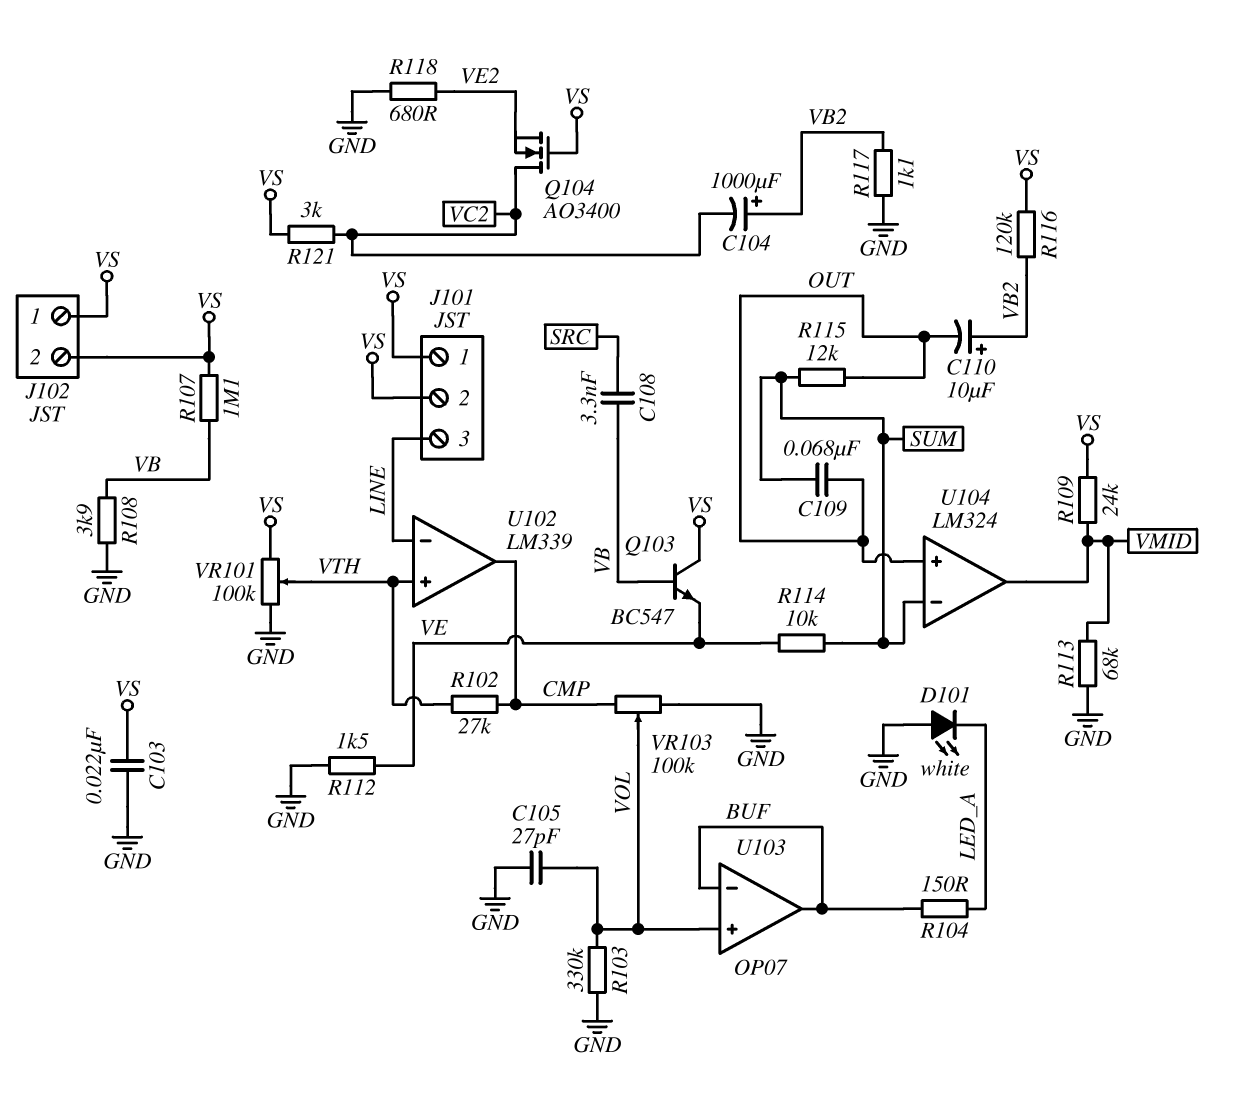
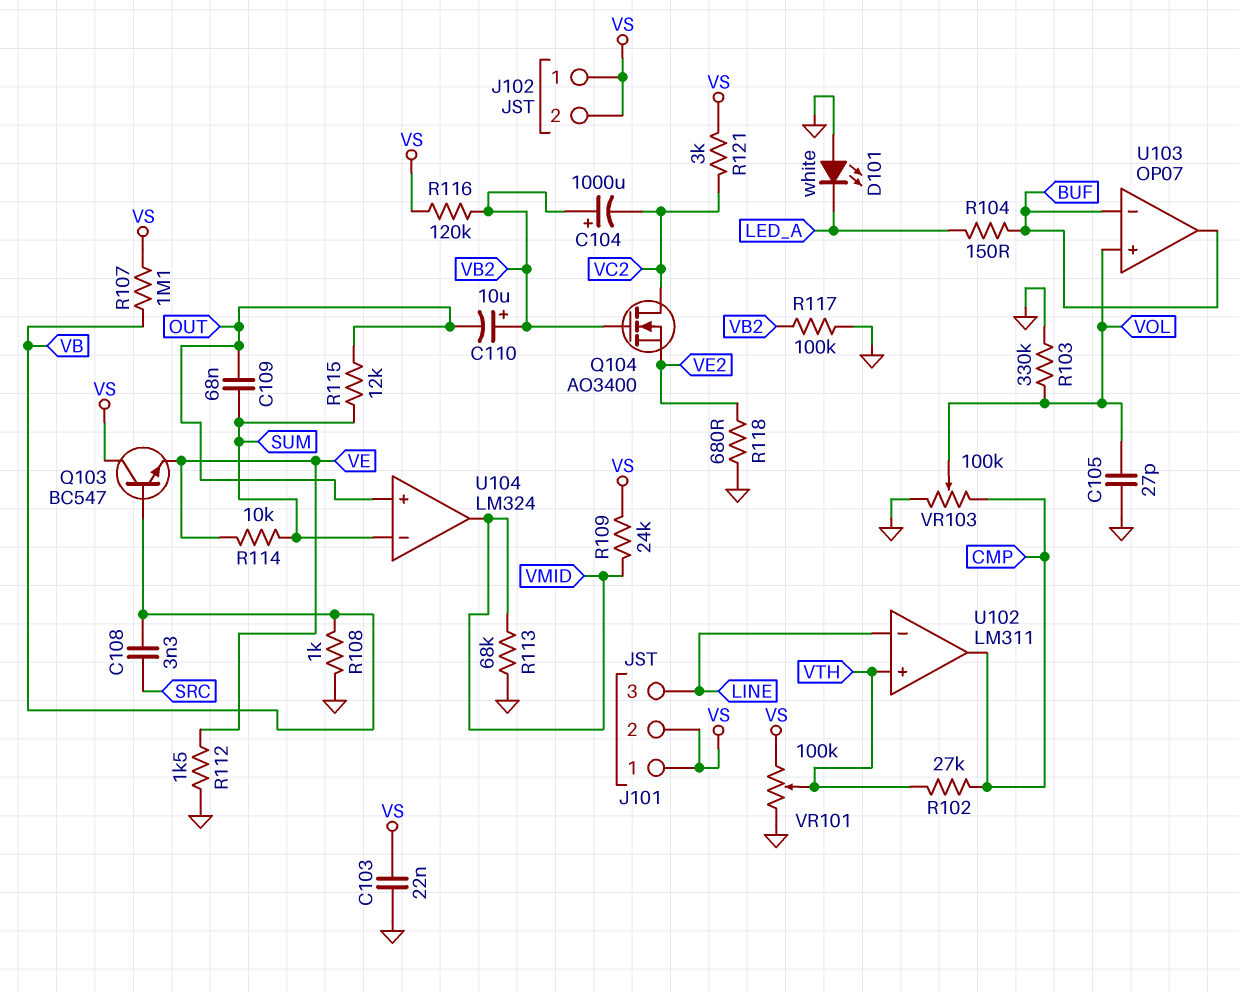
Q104: NMOS AO3400 (G VS, D VC2, S VE2) -> NMOS AO3400 (G VB2, D VC2, S VE2)
R108: 3.9k (GND, VB) -> 1k (GND, VB)
R117: 1.1k (GND, VB2) -> 100k (GND, VB2)
U102: LM339 -> LM311

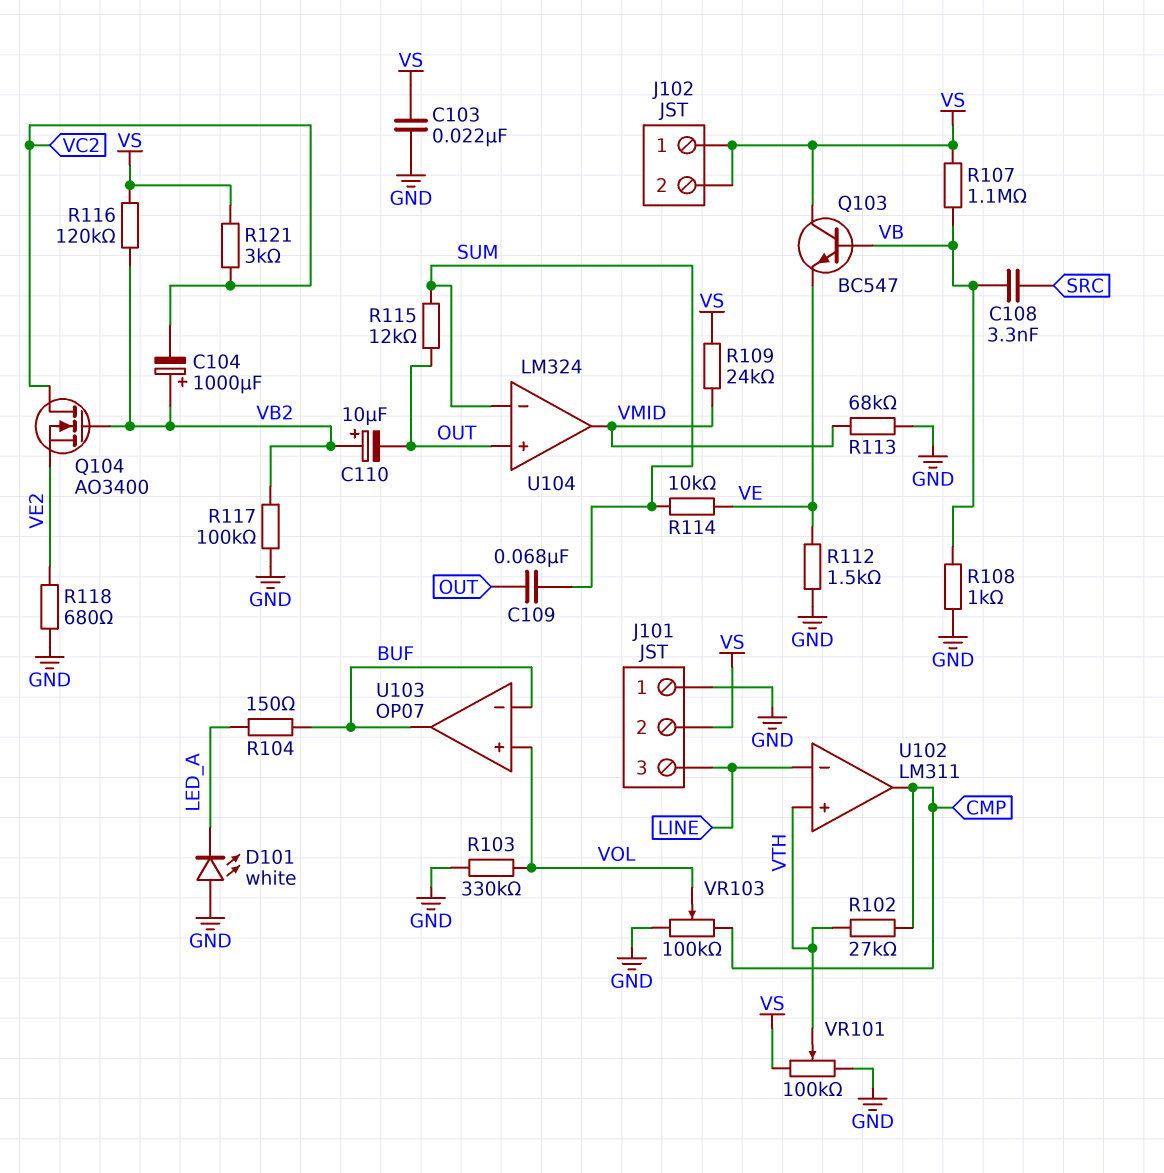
C105: 27pF (GND, VOL) -> none
J101 pin 1: VS -> GND

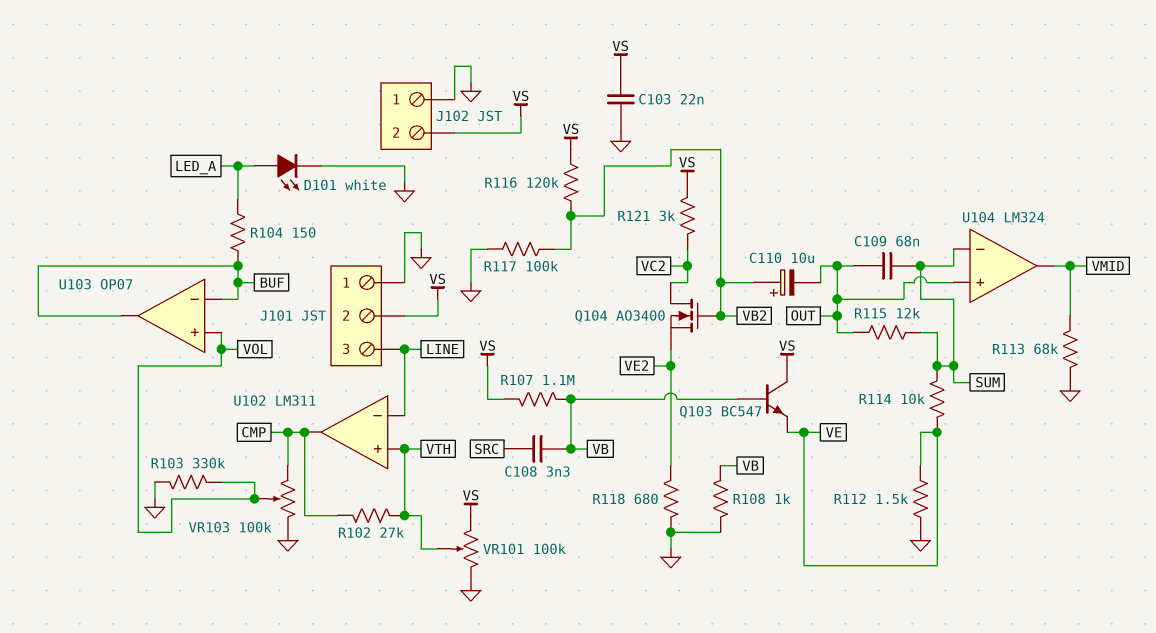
C104: 1000uF (plus VB2, minus VC2) -> none
D101: LED white (A GND, K LED_A) -> LED white (A LED_A, K GND)
J102 pin 1: VS -> GND
R109: 24k (VMID, VS) -> none

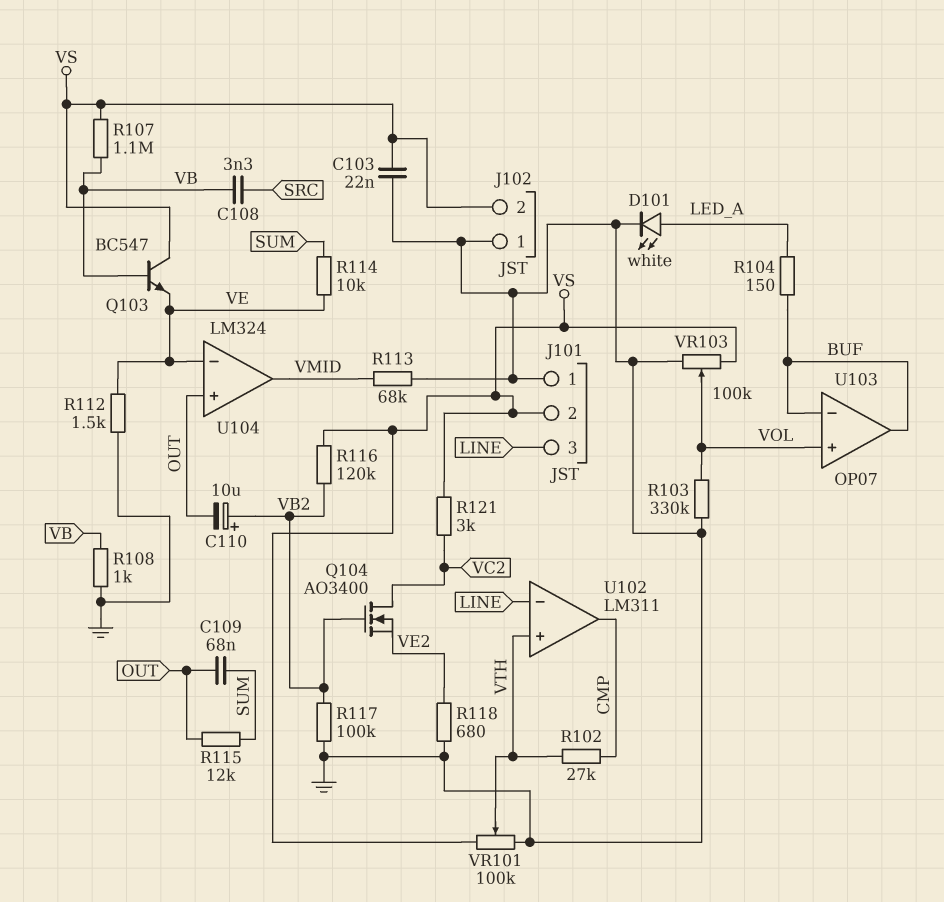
U104 pin in-: SUM -> VE
VR103: 100k (CMP, GND, wiper VOL) -> 100k (GND, VS, wiper VOL)

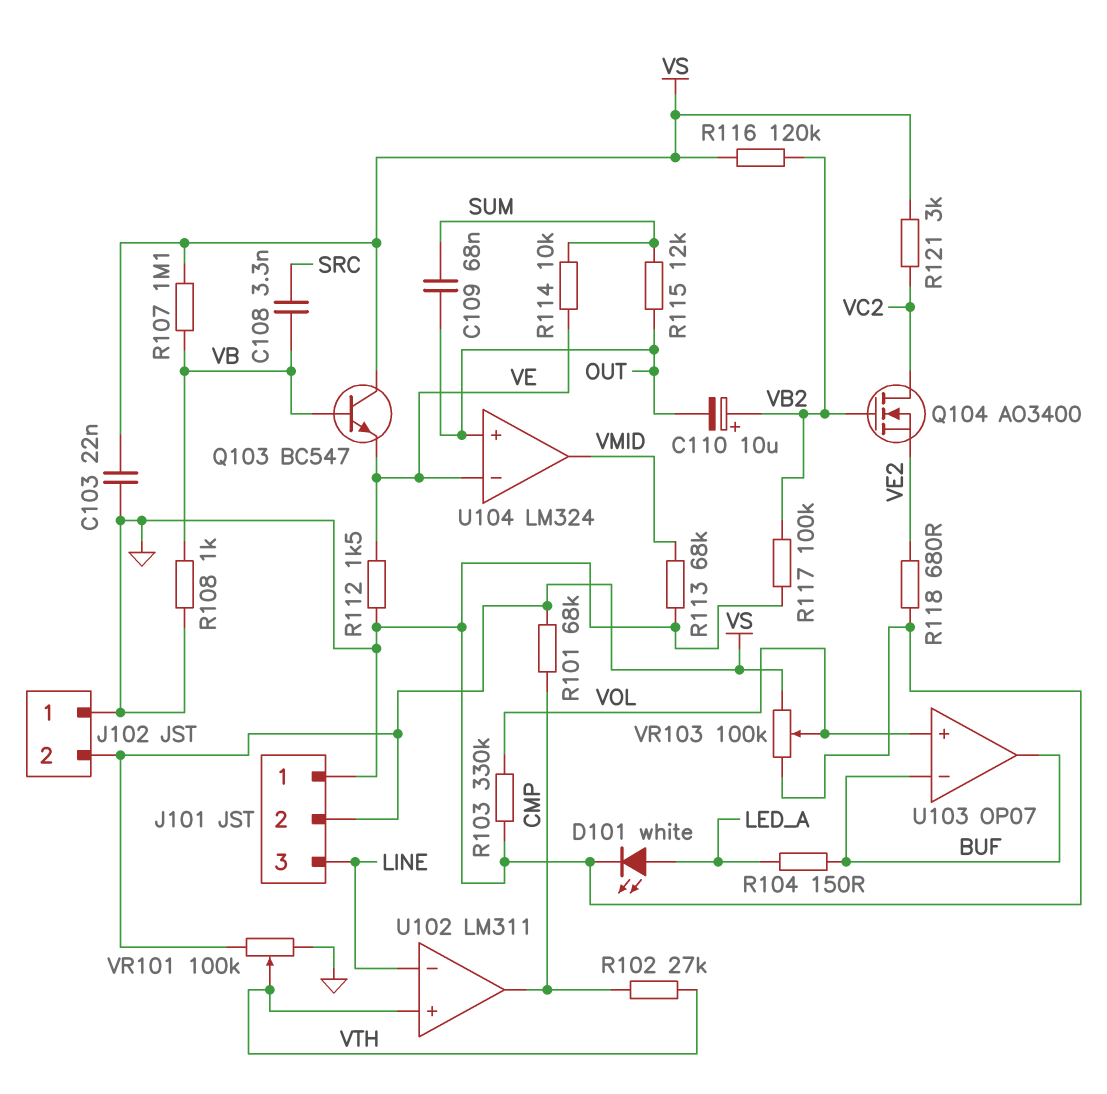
R101: none -> 68k (CMP, VS)

